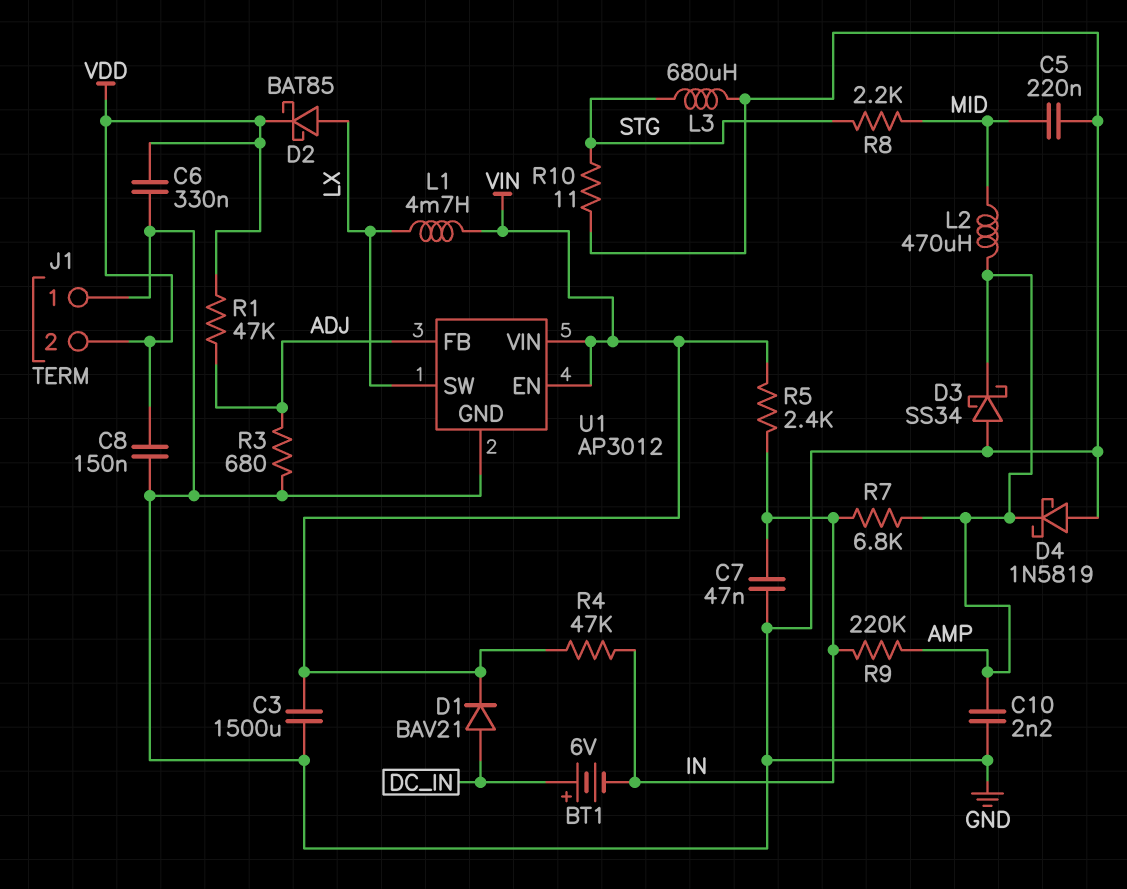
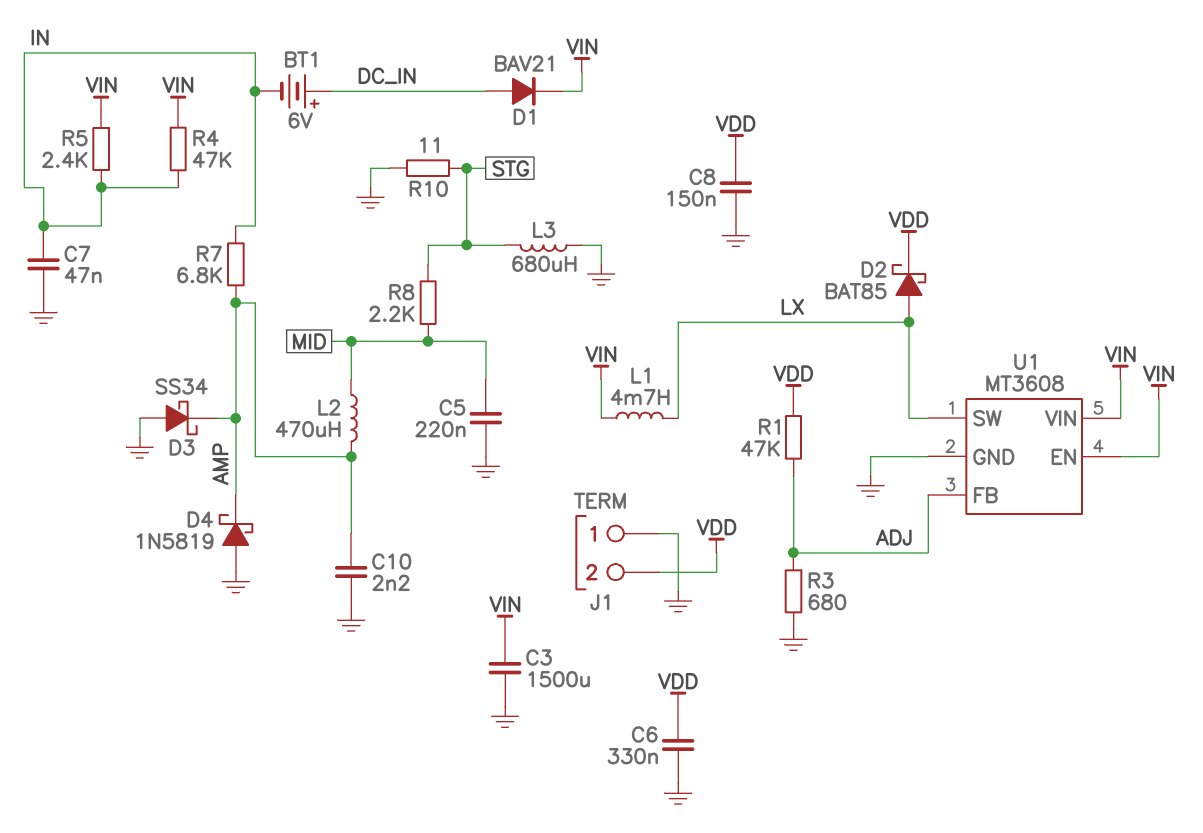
R9: 220k (AMP, IN) -> none
U1: AP3012 -> MT3608

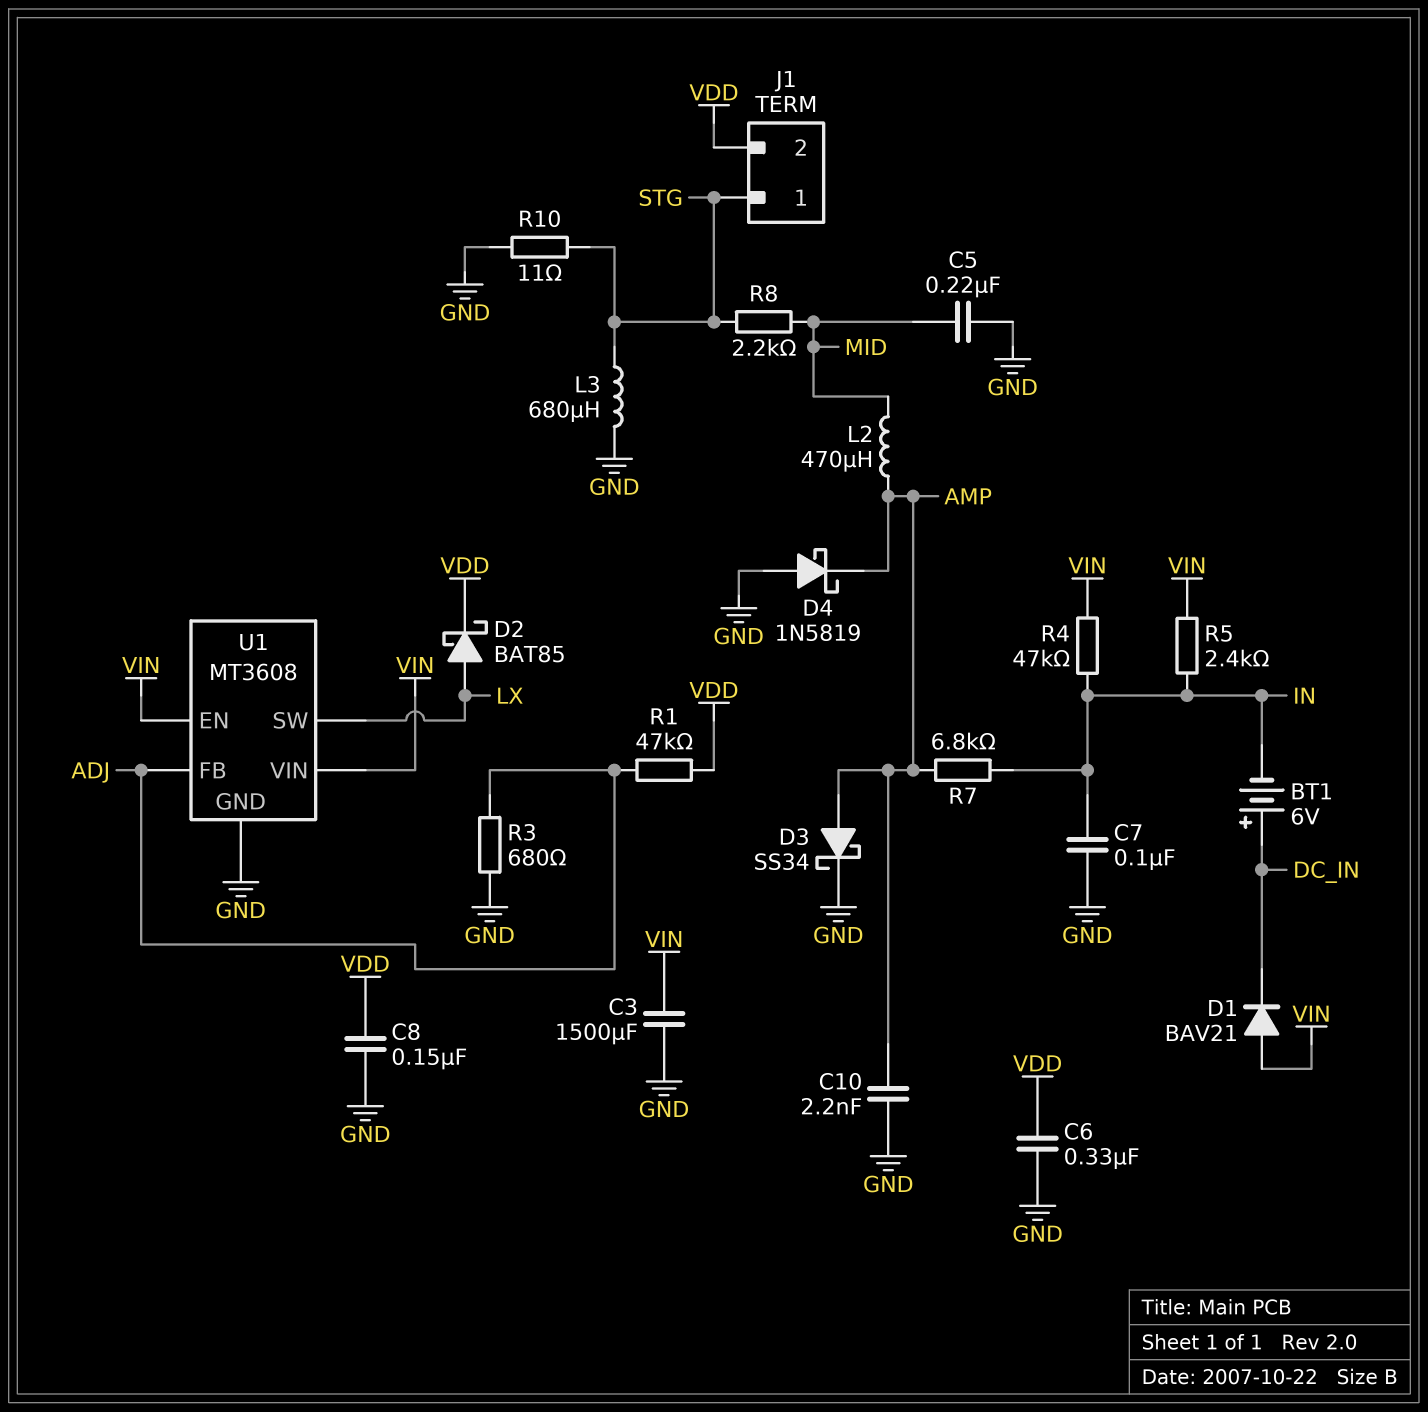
C7: 47nF (GND, IN) -> 100nF (GND, IN)
D1: diode BAV21 (A DC_IN, K VIN) -> diode BAV21 (A VIN, K DC_IN)
D3: schottky SS34 (A GND, K AMP) -> schottky SS34 (A AMP, K GND)
J1 pin 1: GND -> STG
L1: 4.7mH (LX, VIN) -> none

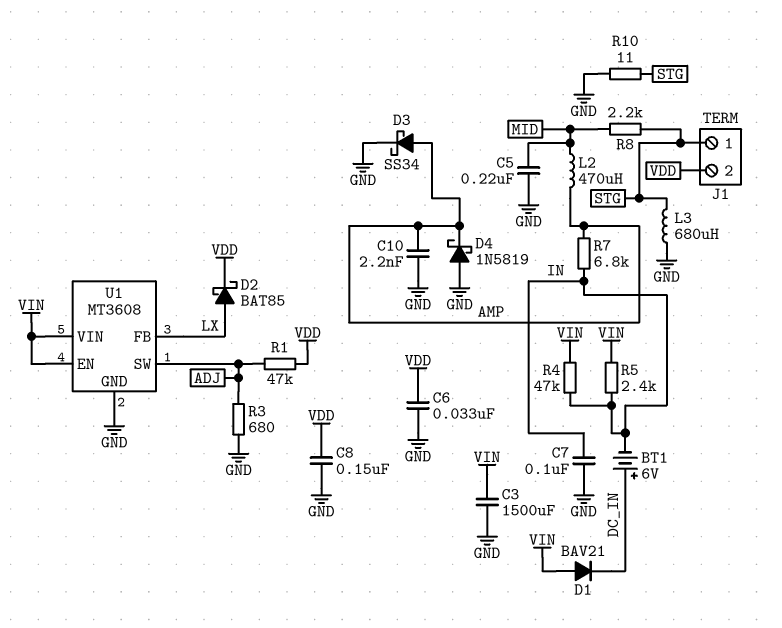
C6: 330nF (GND, VDD) -> 33nF (GND, VDD)
U1 pin FB: ADJ -> LX
U1 pin SW: LX -> ADJ

